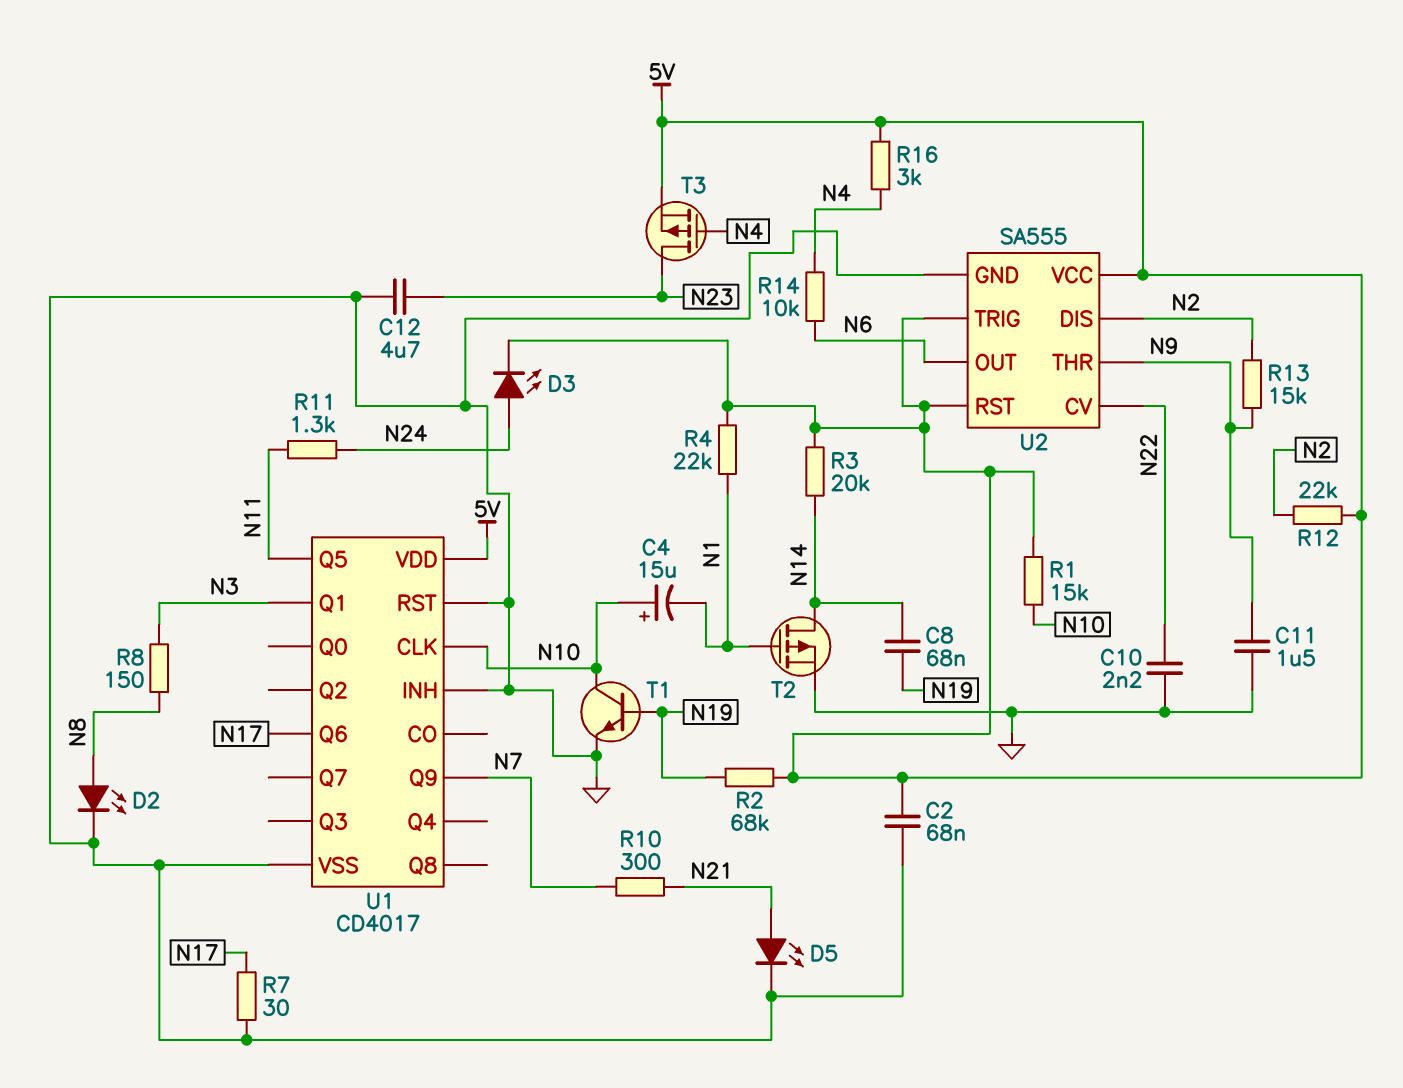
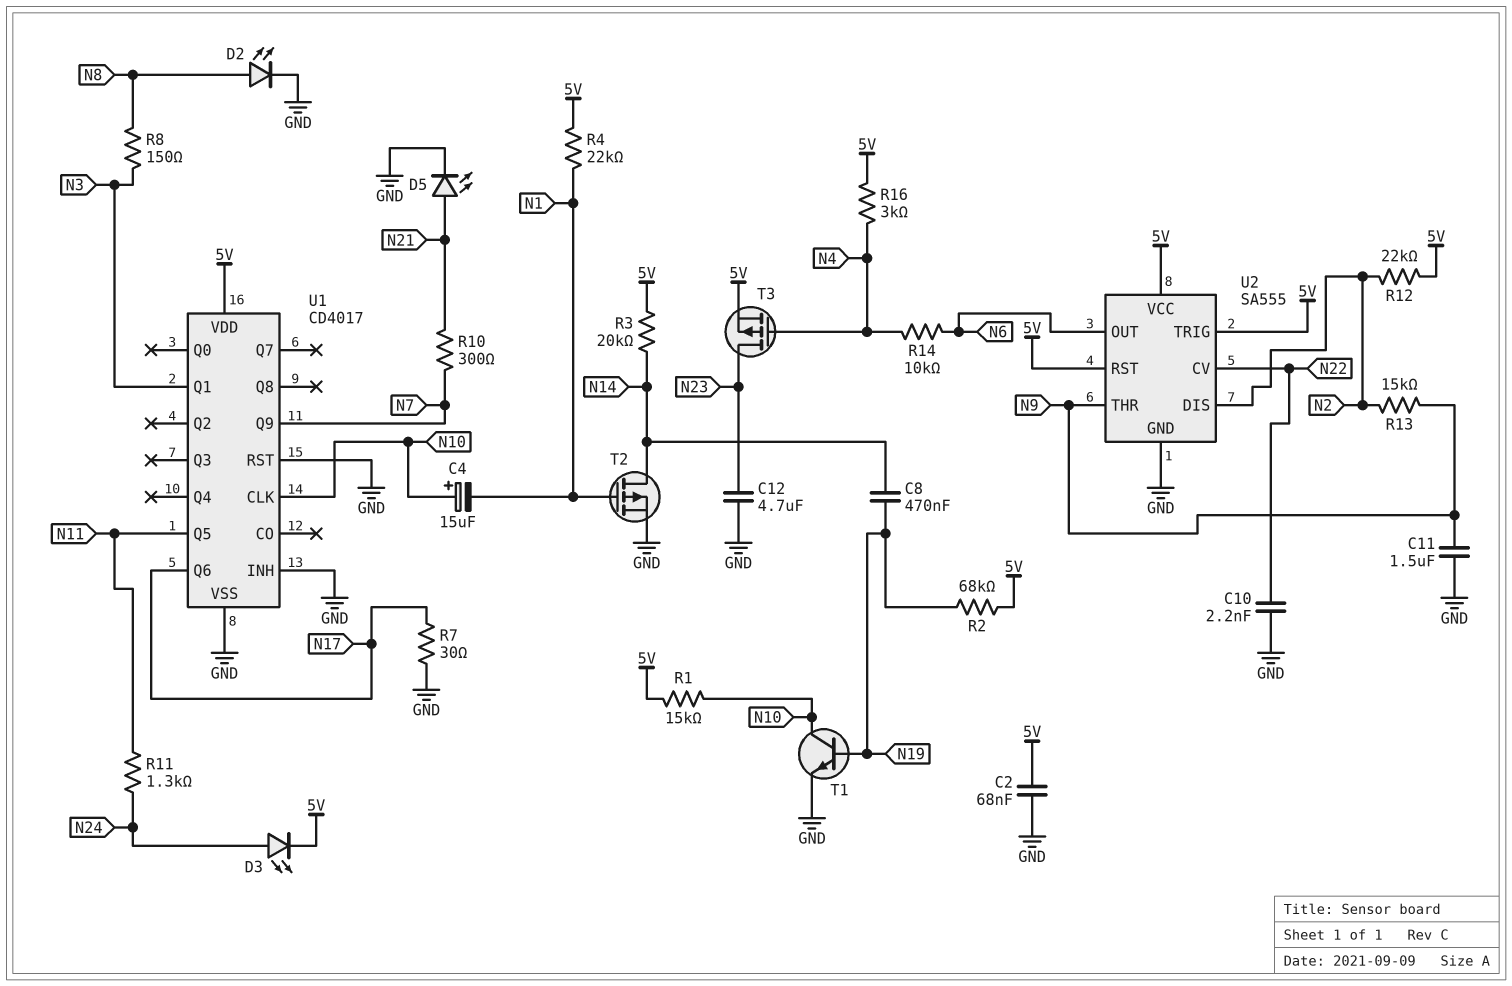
C8: 68nF (N14, N19) -> 470nF (N14, N19)

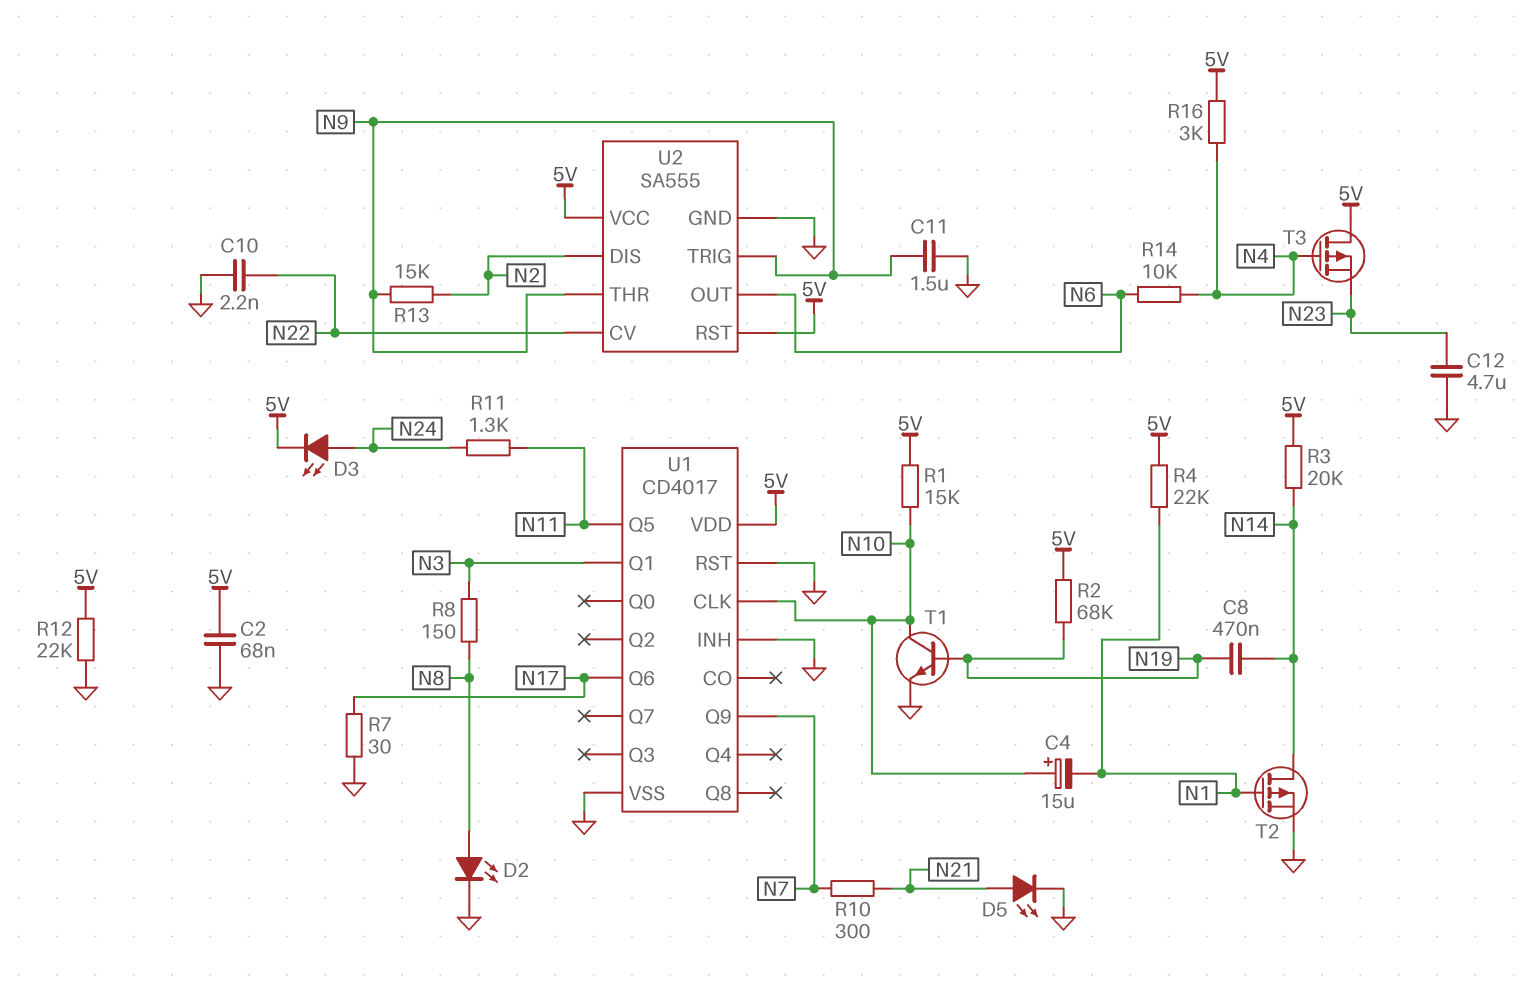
R12: 22k (5V, N2) -> 22k (5V, GND)
T3: PMOS (G N4, D N23, S 5V) -> PMOS (G N4, D 5V, S N23)
U2 pin TRIG: 5V -> N9

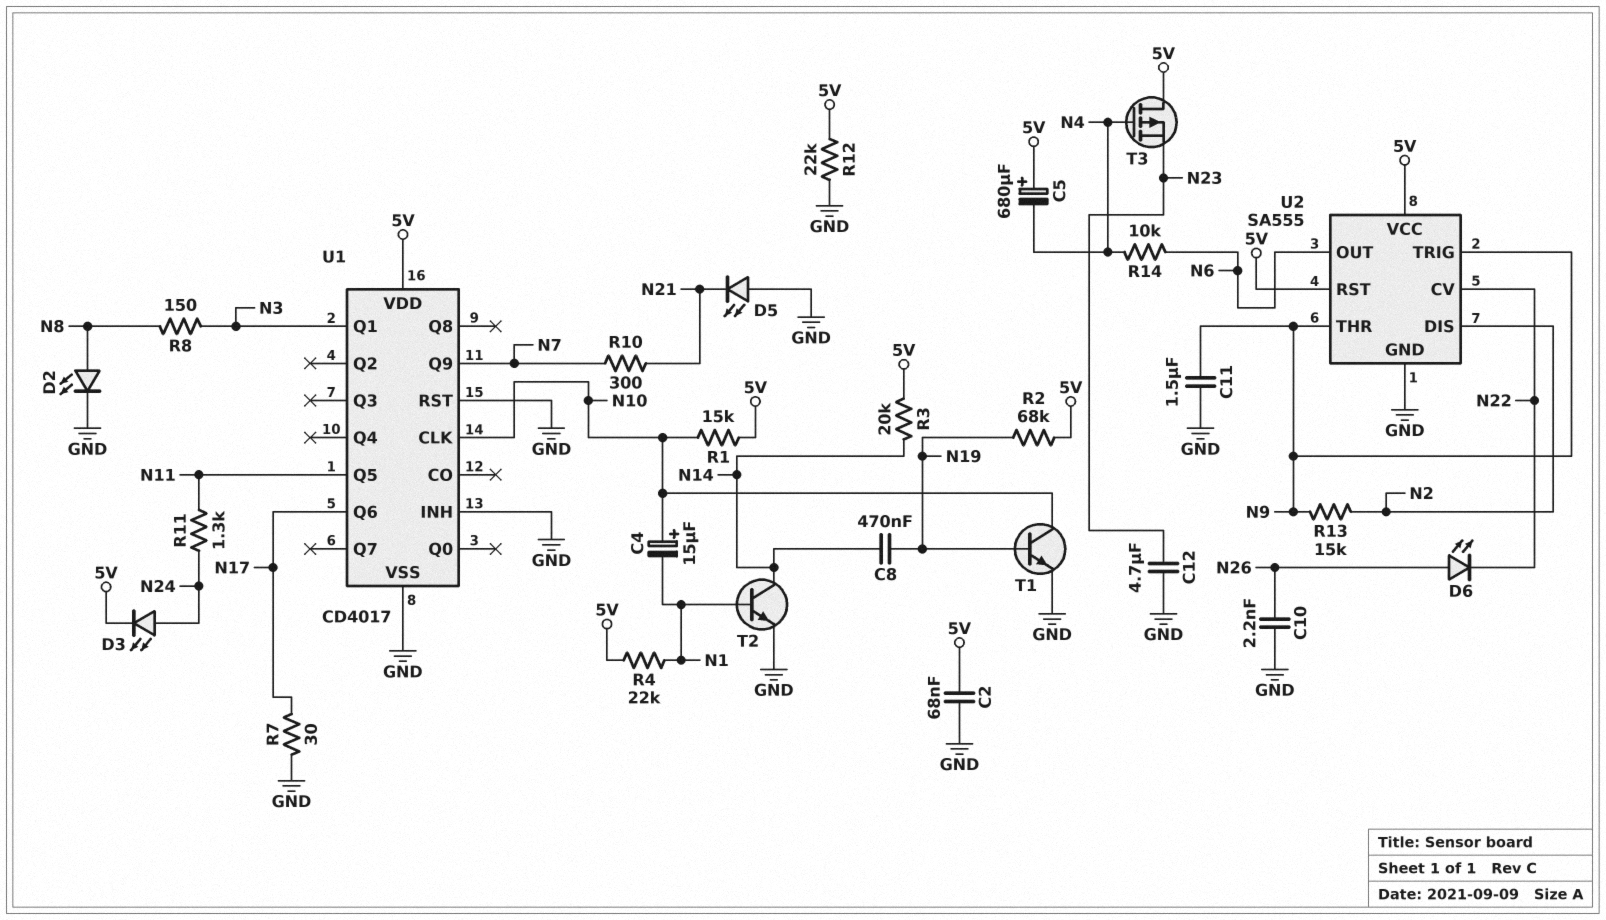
C5: none -> 680uF (plus 5V, minus N4)
C10: 2.2nF (GND, N22) -> 2.2nF (GND, N26)
D5: LED (A N21, K GND) -> LED (A GND, K N21)
D6: none -> LED (A N26, K N22)
R16: 3k (5V, N4) -> none
T2: PMOS (G N1, D N14, S GND) -> NPN (B N1, C N14, E GND)

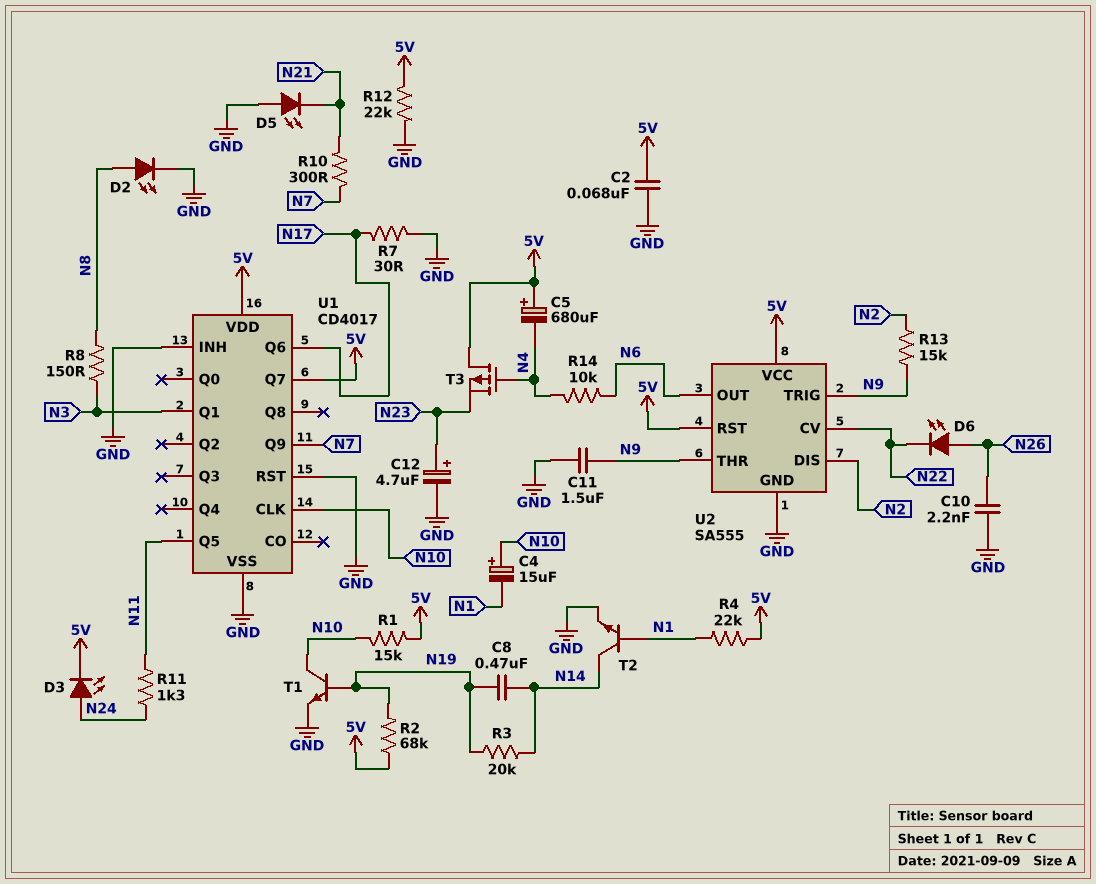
C12: 4.7uF (GND, N23) -> 4.7uF (plus N23, minus GND)
R3: 20k (5V, N14) -> 20k (N14, N19)
U1 pin Q7: none -> 5V

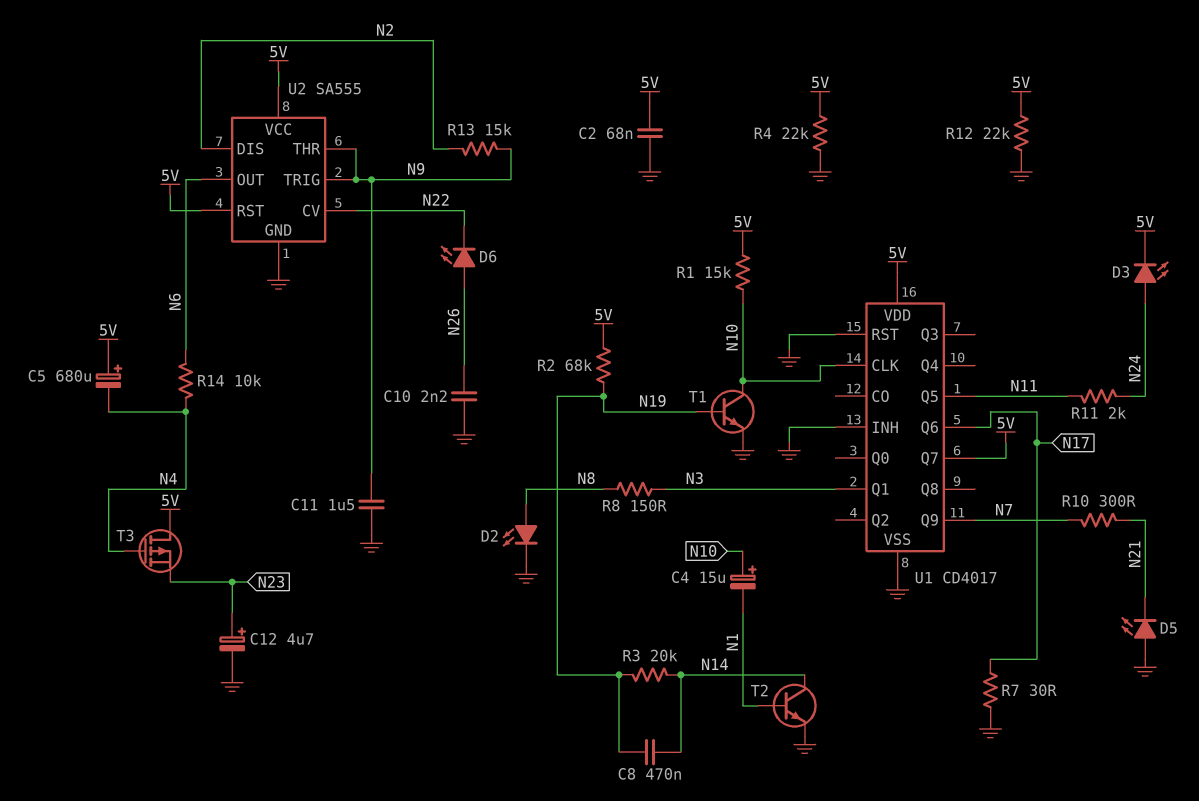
R4: 22k (5V, N1) -> 22k (5V, GND)
R11: 1.3k (N11, N24) -> 2k (N11, N24)

